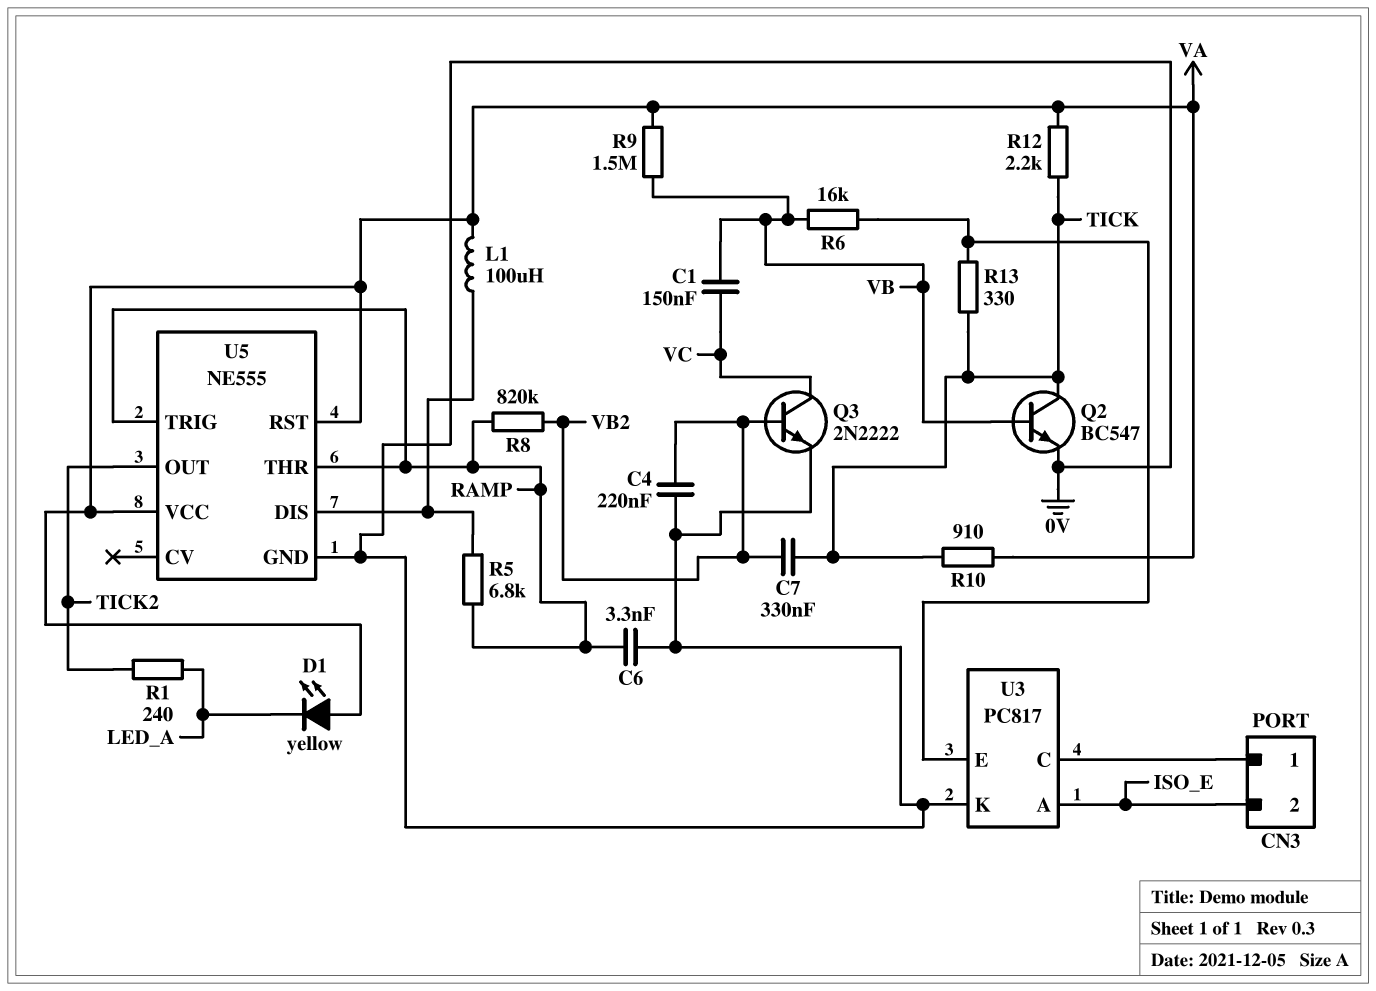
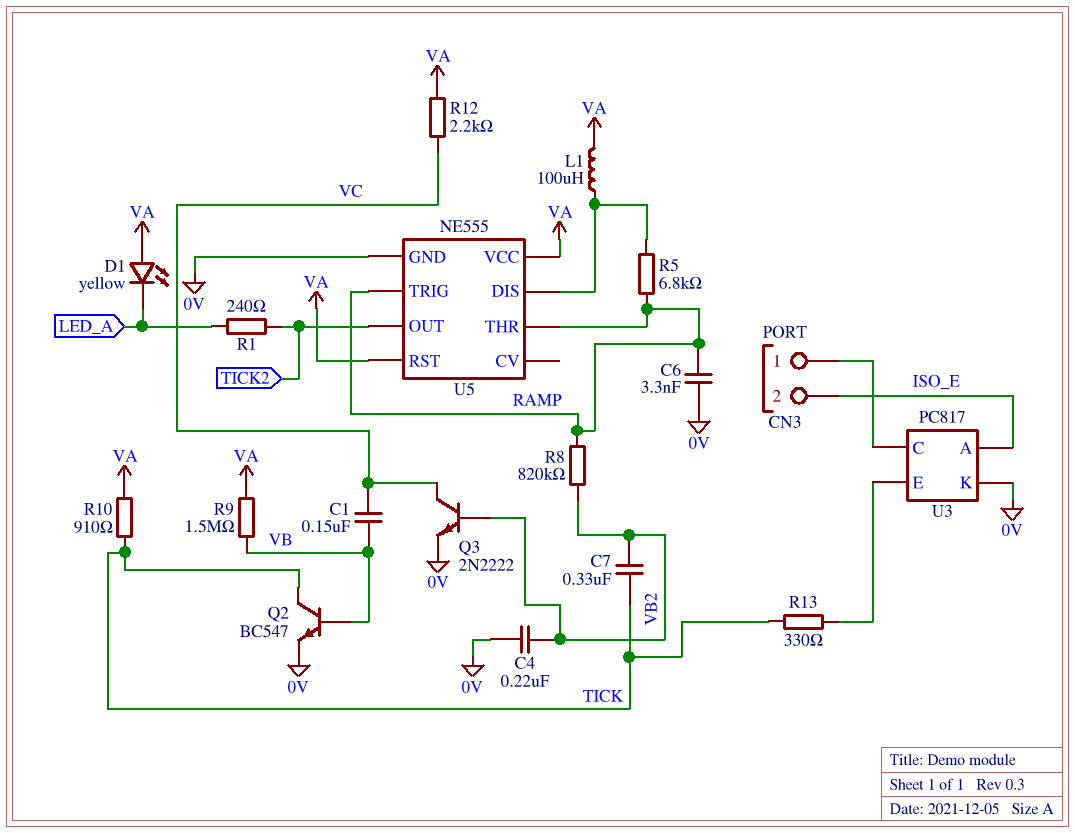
R6: 16k (U3/E, VB) -> none
R12: 2.2k (TICK, VA) -> 2.2k (VA, VC)

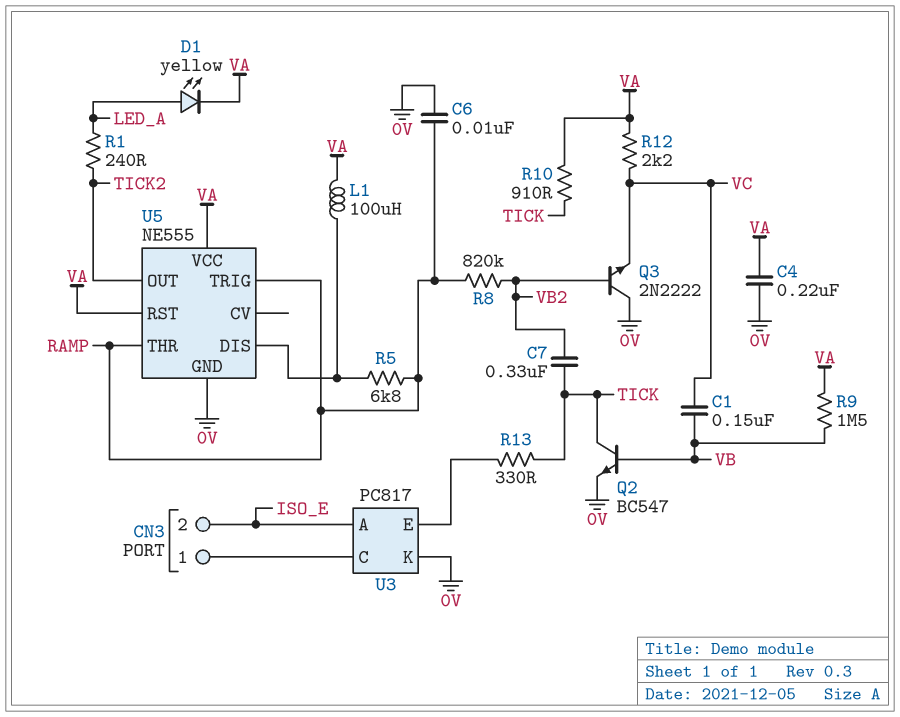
C4: 220nF (0V, VB2) -> 220nF (0V, VA)
C6: 3.3nF (0V, RAMP) -> 10nF (0V, RAMP)
D1: LED yellow (A VA, K LED_A) -> LED yellow (A LED_A, K VA)
Q3: NPN 2N2222 (B VB2, C VC, E 0V) -> NPN 2N2222 (B VB2, C 0V, E VC)

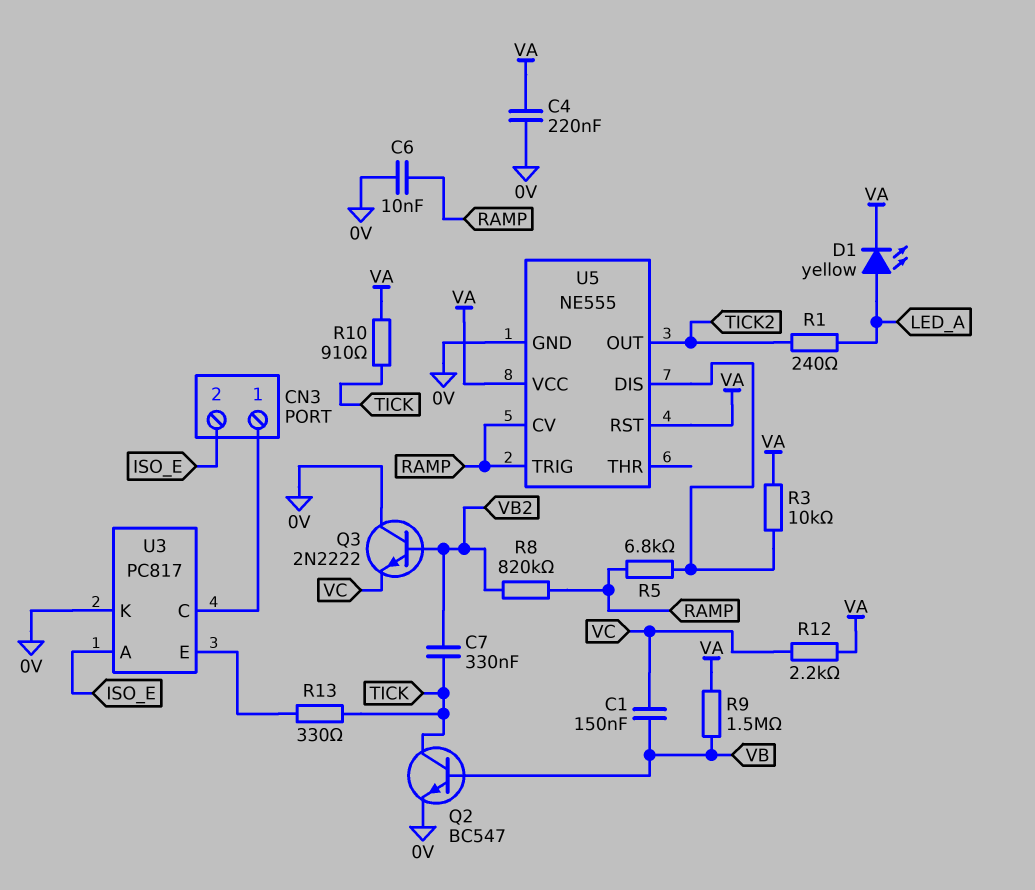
L1: 100uH (U5/DIS, VA) -> none
R3: none -> 10k (U5/DIS, VA)
U5 pin CV: none -> RAMP
U5 pin THR: RAMP -> none

